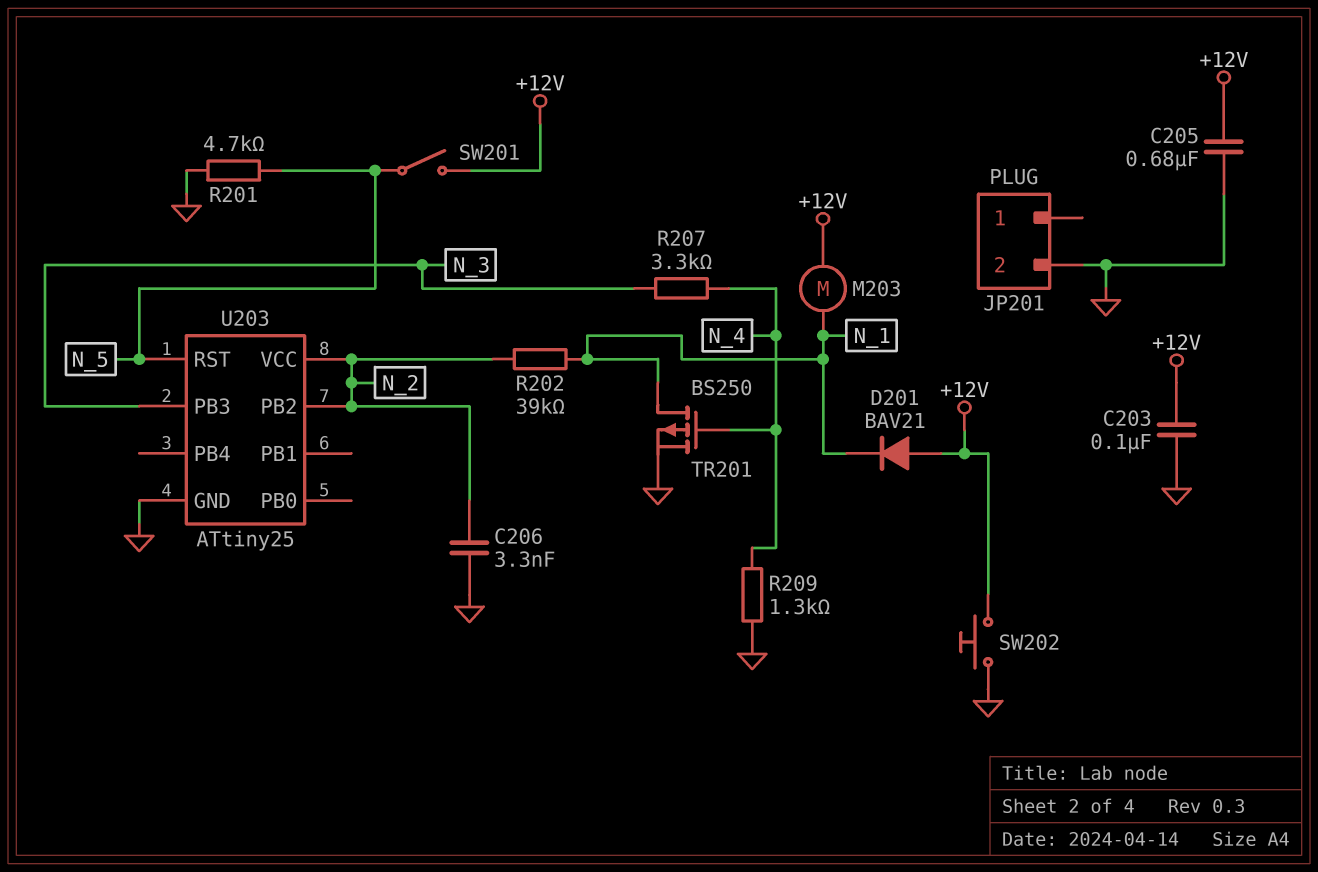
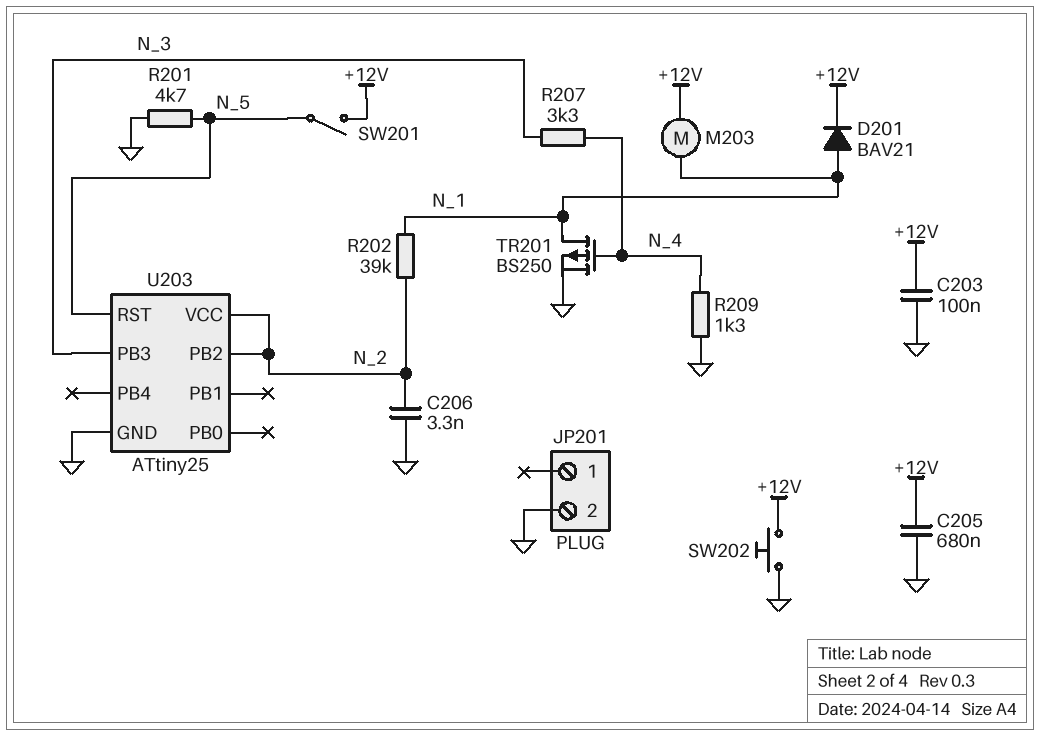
D201: diode BAV21 (A +12V, K N_1) -> diode BAV21 (A N_1, K +12V)

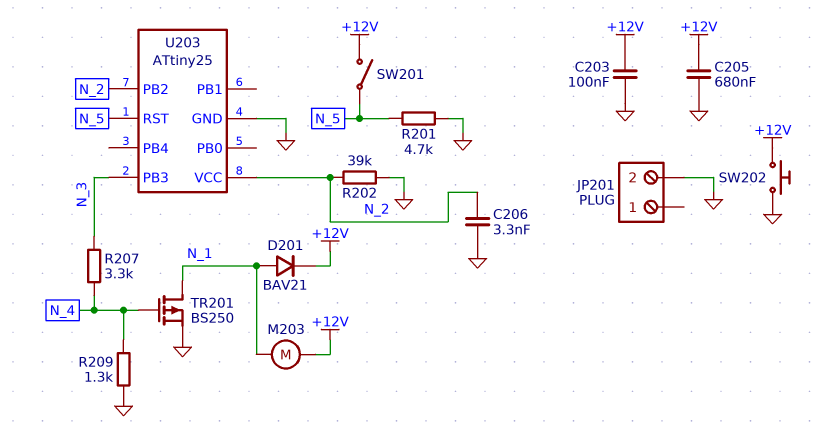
R202: 39k (N_1, N_2) -> 39k (GND, N_2)

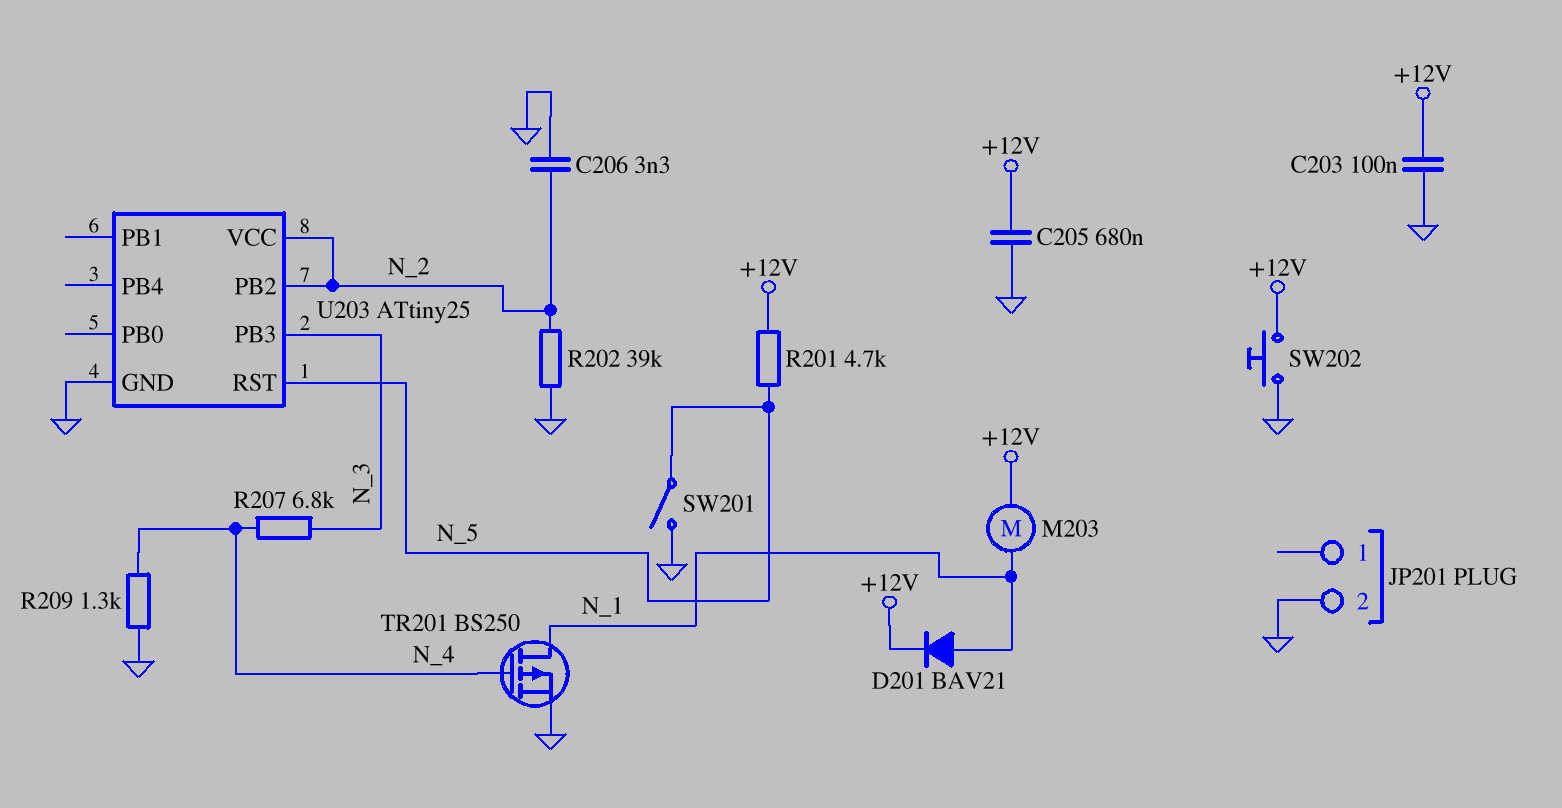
R201: 4.7k (GND, N_5) -> 4.7k (+12V, N_5)
R207: 3.3k (N_3, N_4) -> 6.8k (N_3, N_4)
SW201: switch (+12V, N_5) -> switch (GND, N_5)

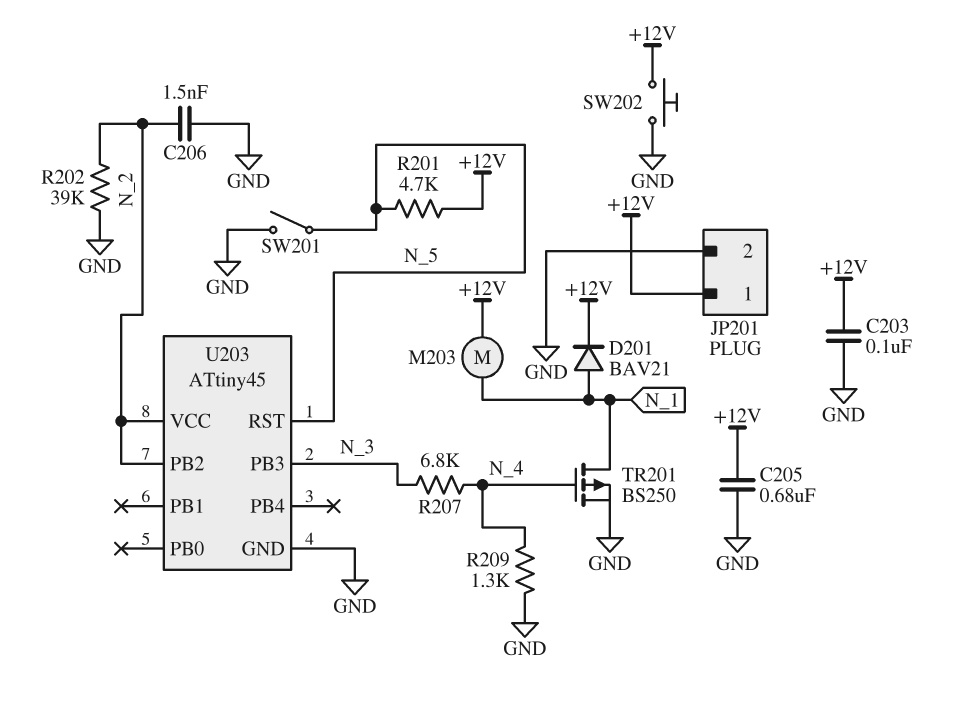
C206: 3.3nF (GND, N_2) -> 1.5nF (GND, N_2)
JP201 pin 1: none -> +12V
U203: ATtiny25 -> ATtiny45

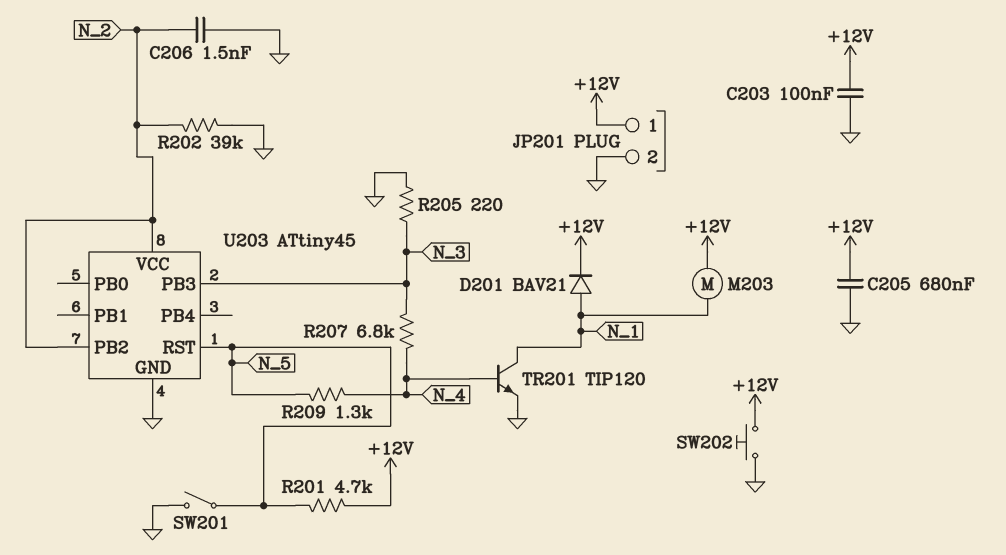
R205: none -> 220 (GND, N_3)
R209: 1.3k (GND, N_4) -> 1.3k (N_4, N_5)
TR201: PMOS BS250 (G N_4, D N_1, S GND) -> NPN TIP120 (B N_4, C N_1, E GND)

